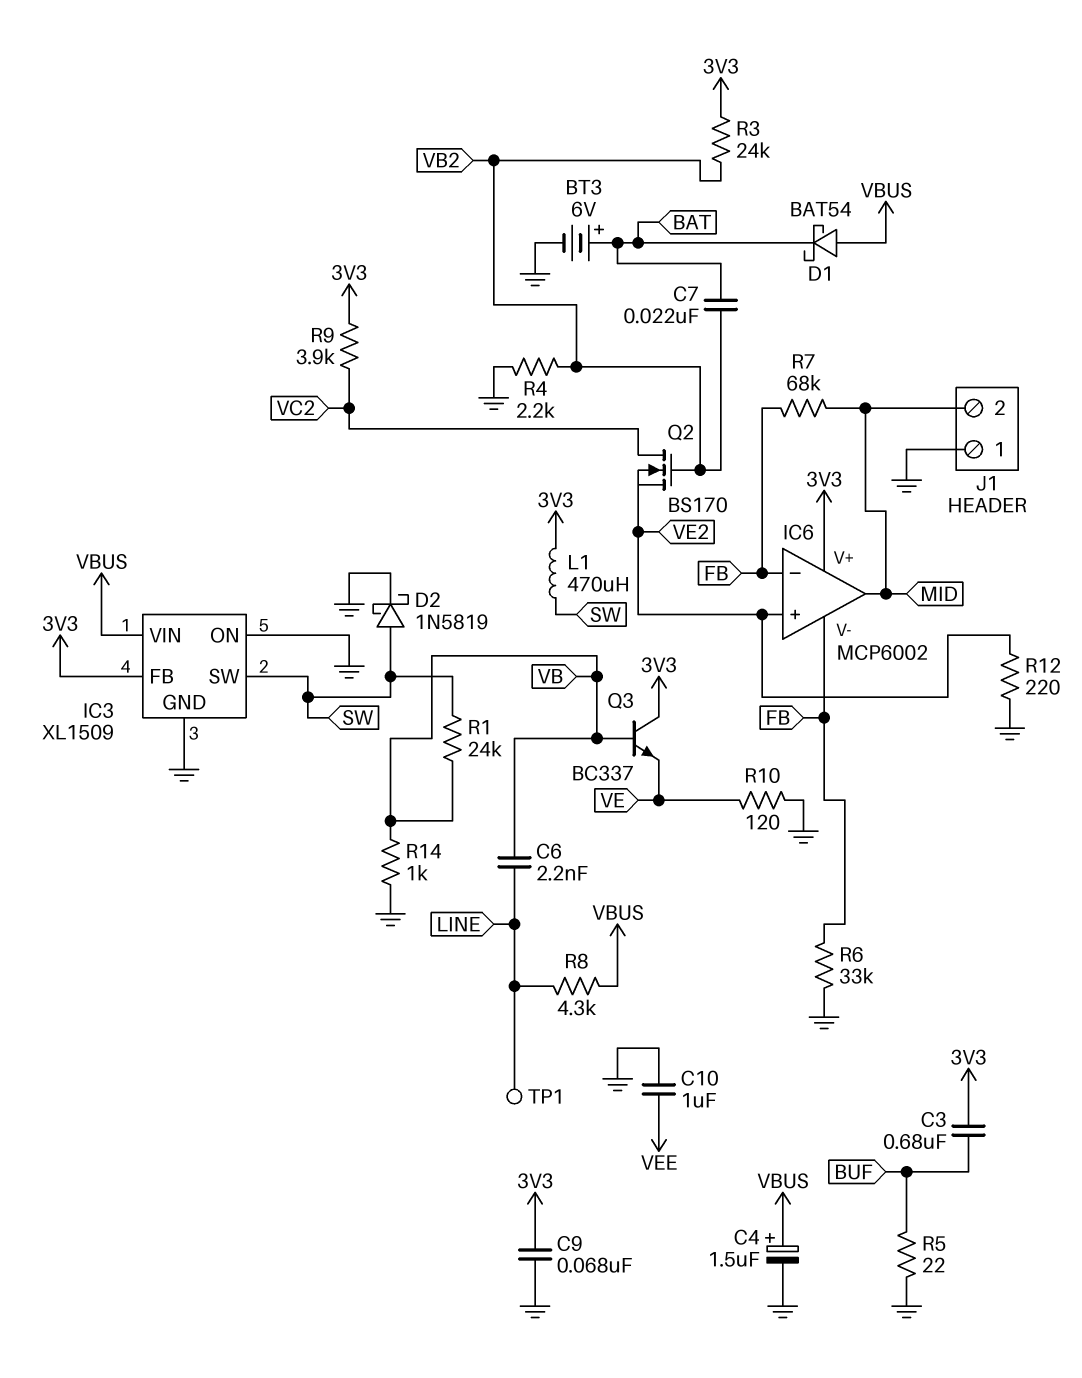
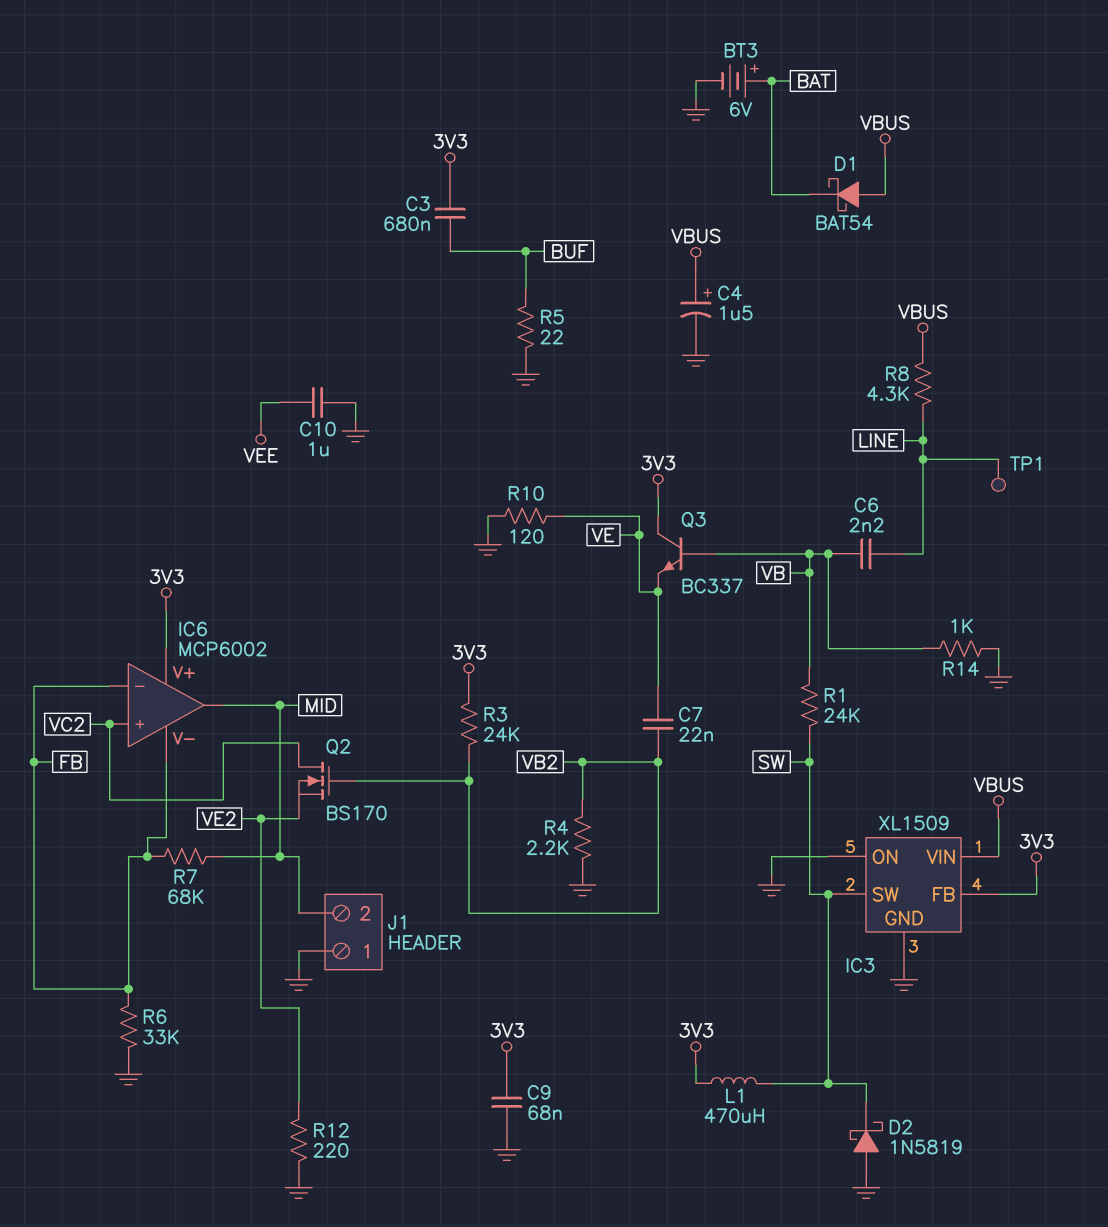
C7: 22nF (BAT, VB2) -> 22nF (VB2, VE)
D2: schottky 1N5819 (A SW, K GND) -> schottky 1N5819 (A GND, K SW)
IC6 pin in+: VE2 -> VC2
R9: 3.9k (3V3, VC2) -> none

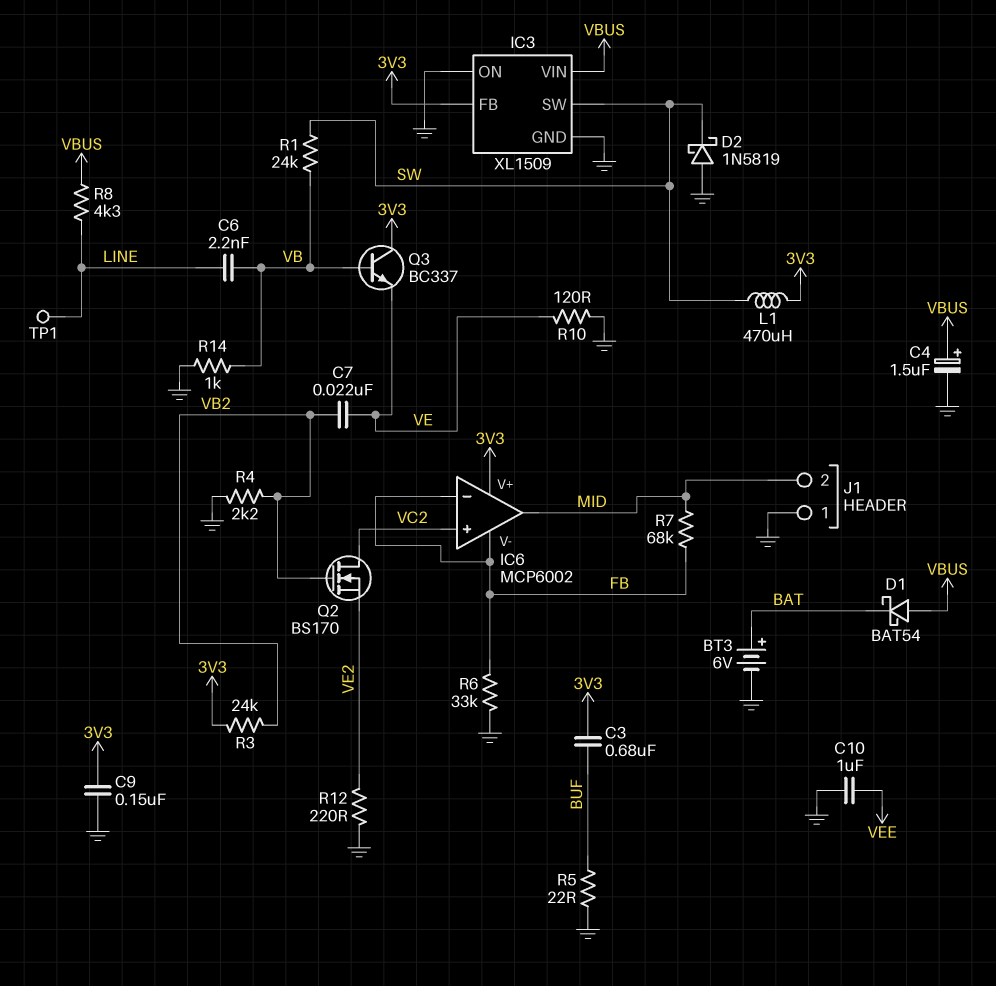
C9: 68nF (3V3, GND) -> 150nF (3V3, GND)

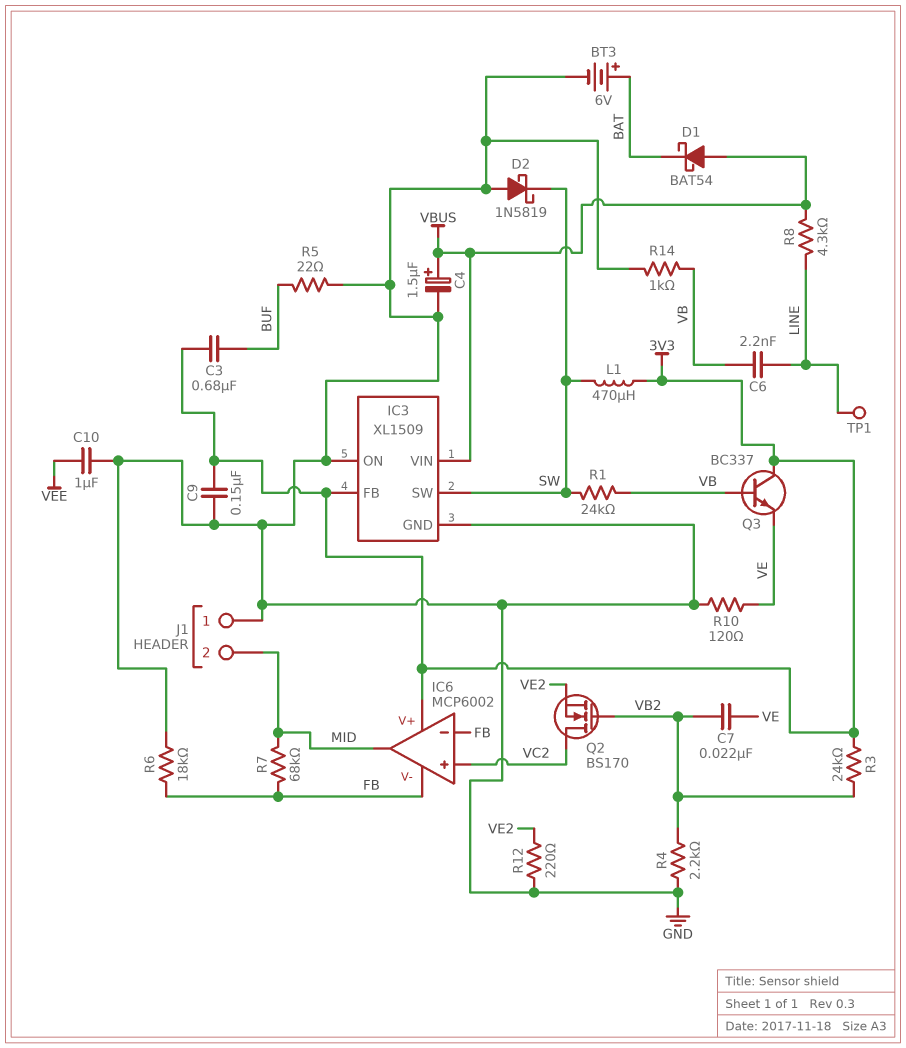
R6: 33k (FB, GND) -> 18k (FB, GND)

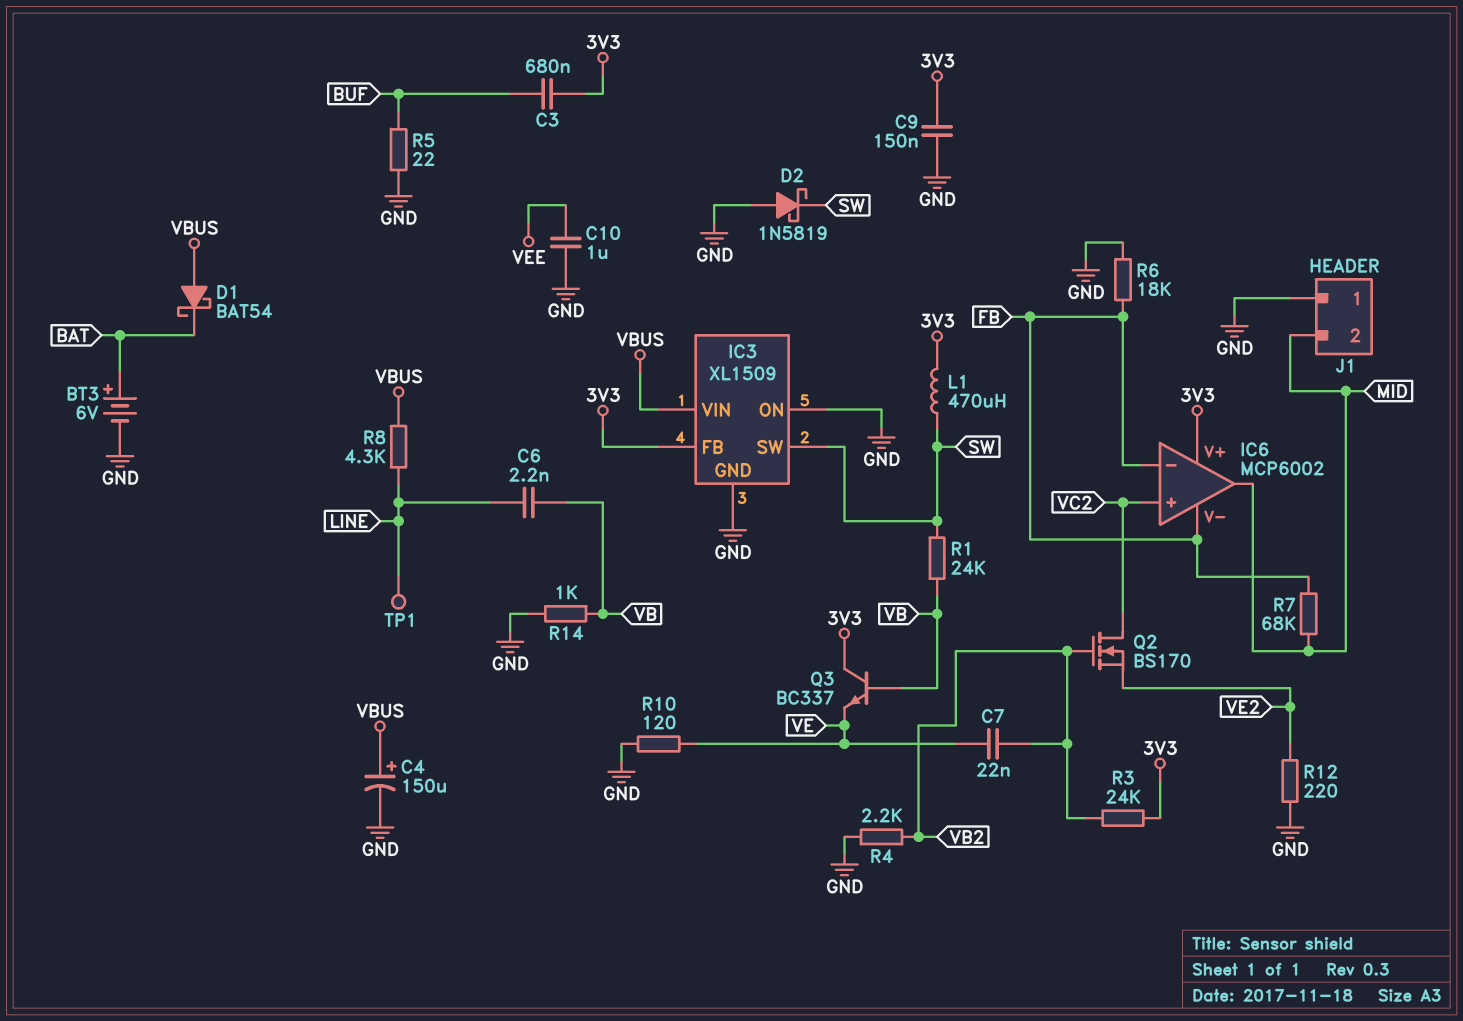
C4: 1.5uF (plus VBUS, minus GND) -> 150uF (plus VBUS, minus GND)

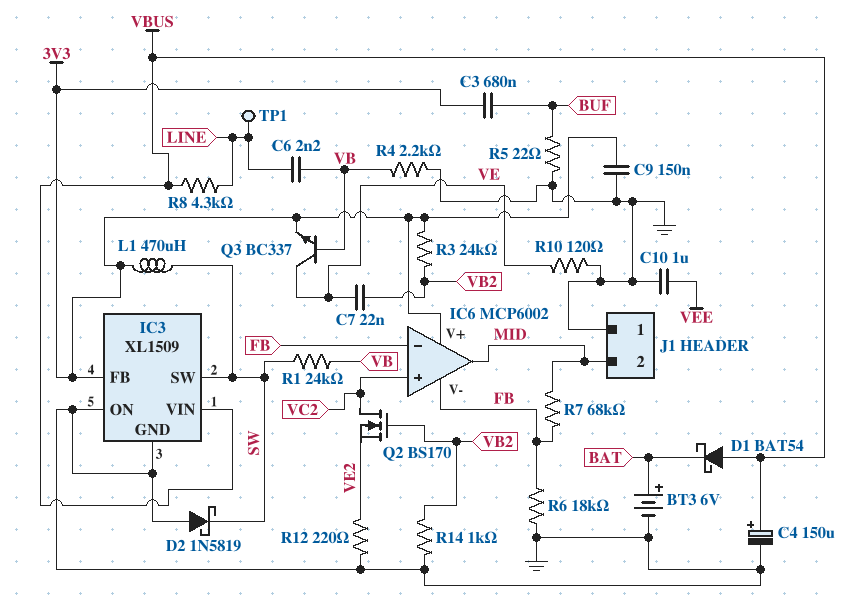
Q3: NPN BC337 (B VB, C 3V3, E VE) -> NPN BC337 (B VB, C VE, E 3V3)
R4: 2.2k (GND, VB2) -> 2.2k (GND, VB)
R14: 1k (GND, VB) -> 1k (GND, VB2)

